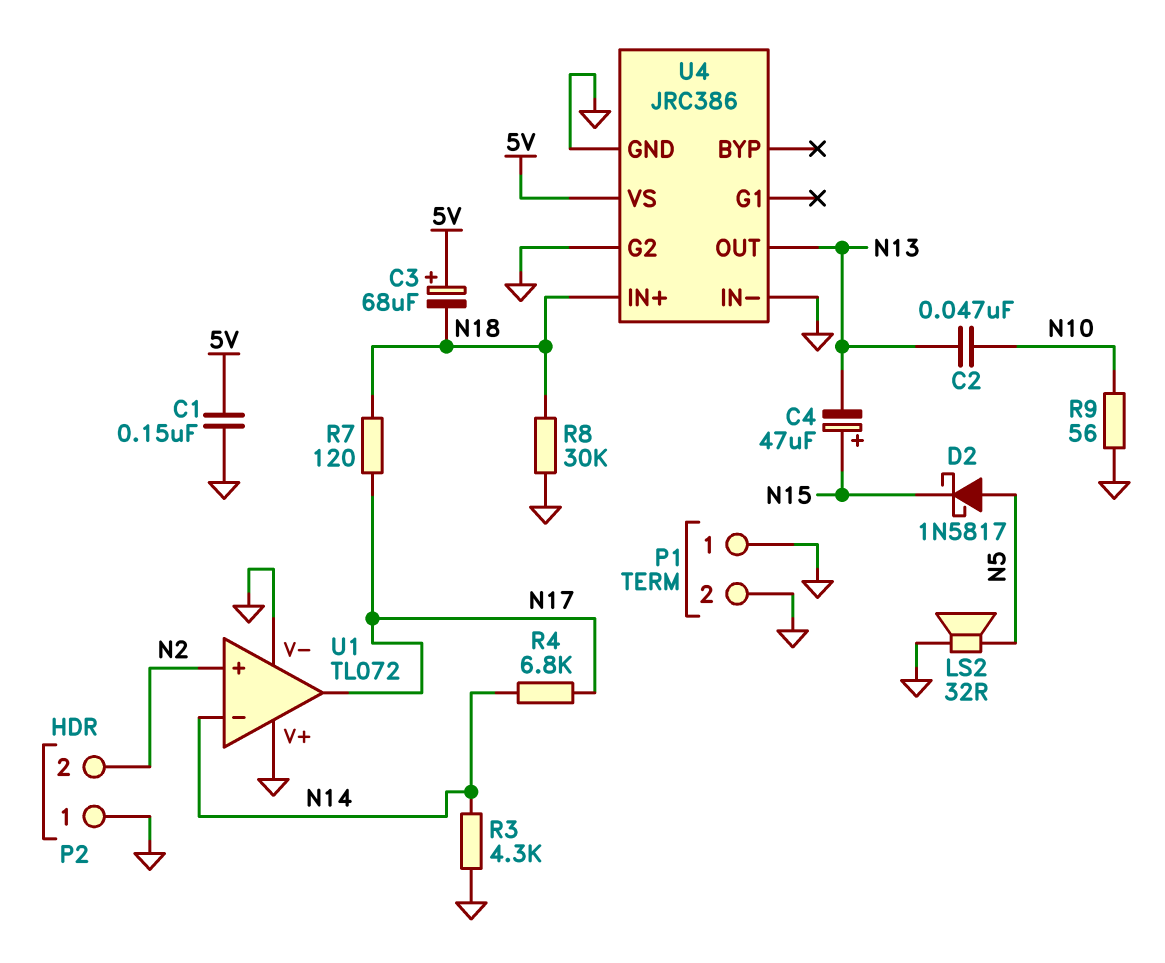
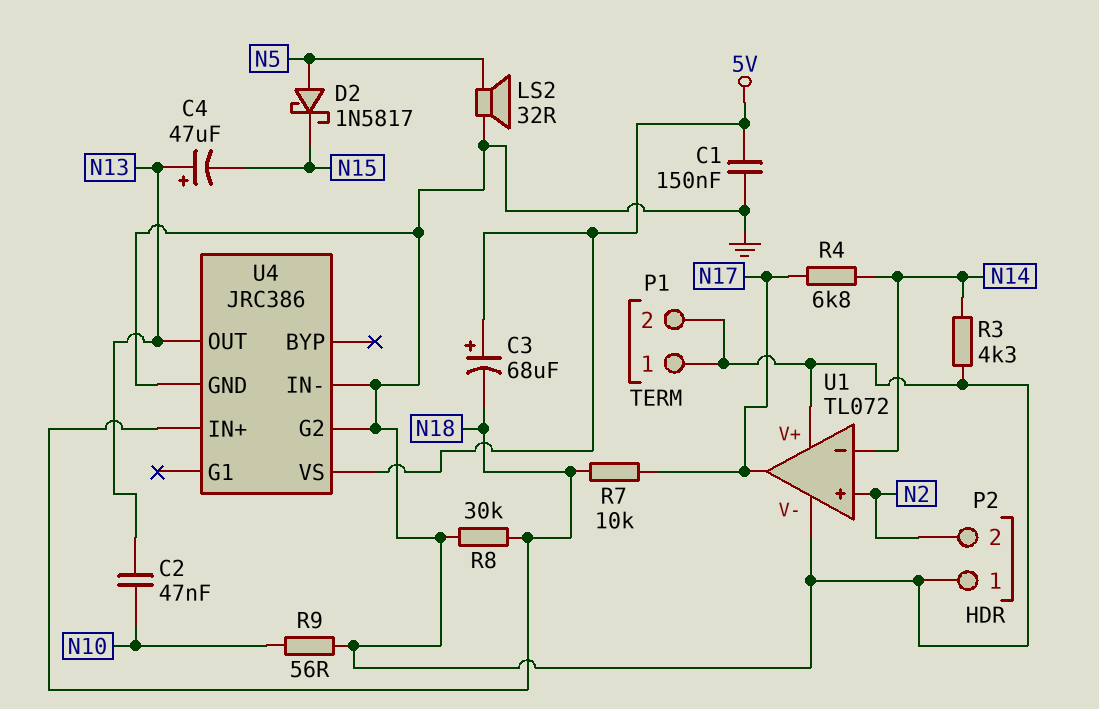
C4: 47uF (plus N15, minus N13) -> 47uF (plus N13, minus N15)
R7: 120 (N17, N18) -> 10k (N17, N18)

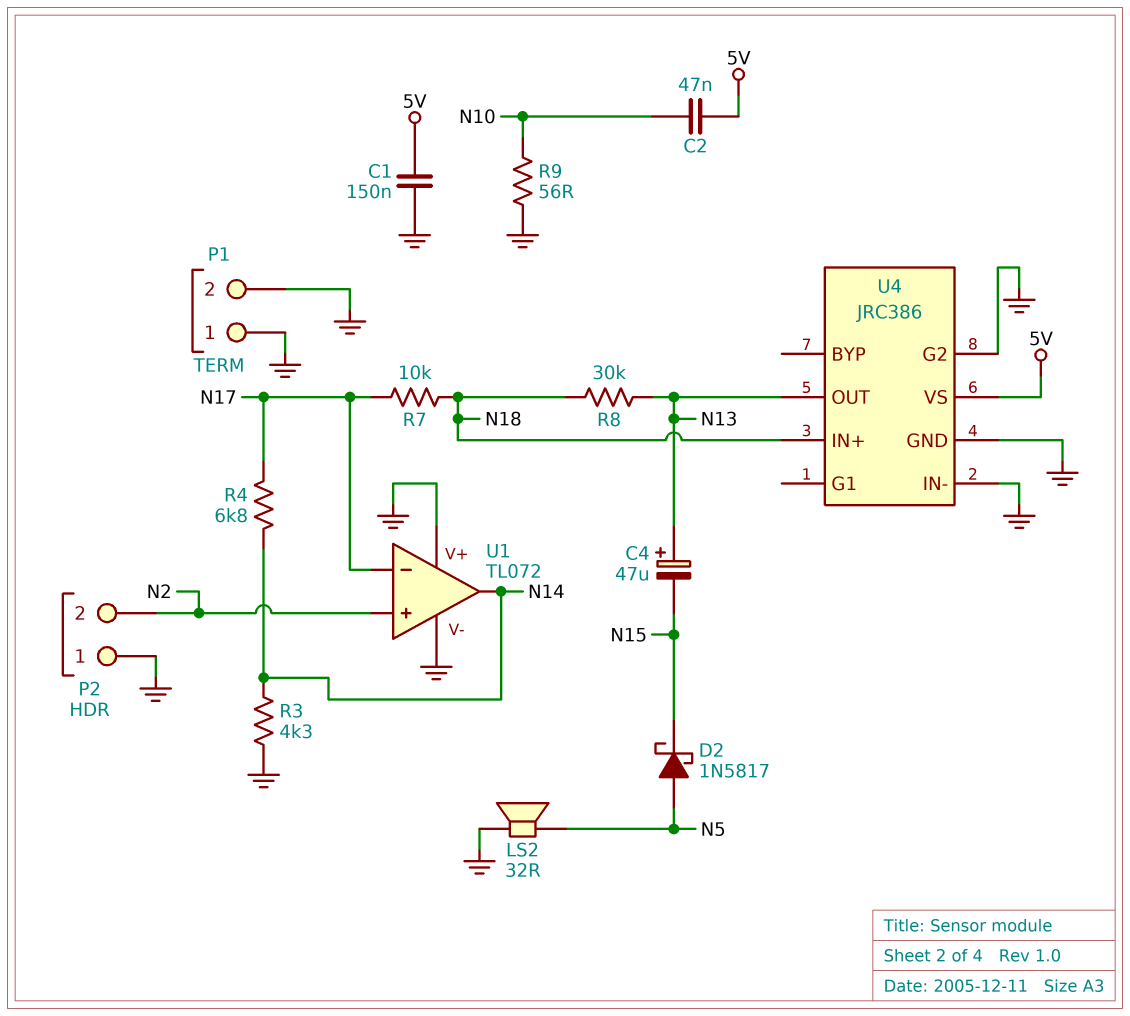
C2: 47nF (N10, N13) -> 47nF (5V, N10)
C3: 68uF (plus 5V, minus N18) -> none
R8: 30k (GND, N18) -> 30k (N13, N18)
U1 pin in-: N14 -> N17
U1 pin out: N17 -> N14

